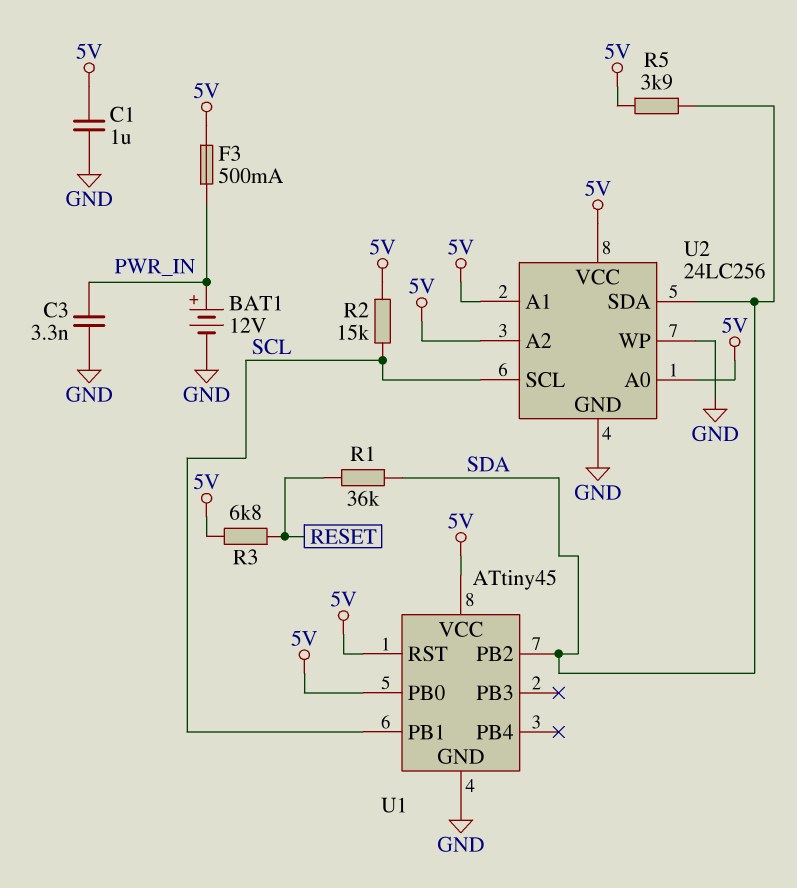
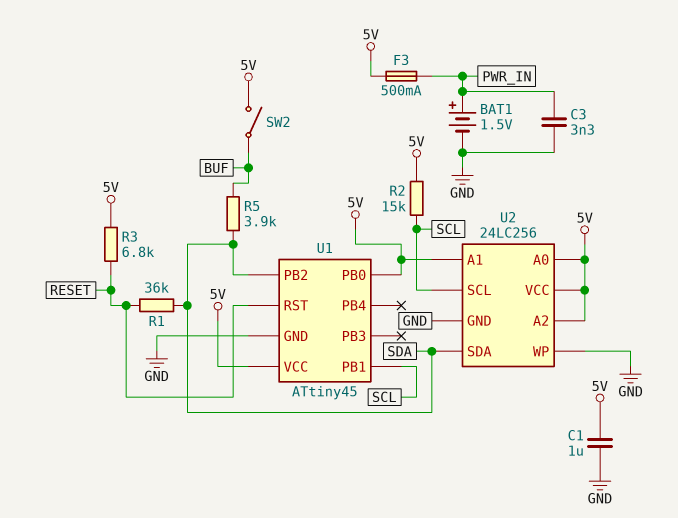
BAT1: 12V (plus PWR_IN, minus GND) -> 1.5V (plus PWR_IN, minus GND)
R5: 3.9k (5V, SDA) -> 3.9k (BUF, SDA)
SW2: none -> switch (5V, BUF)
U1 pin RST: 5V -> RESET

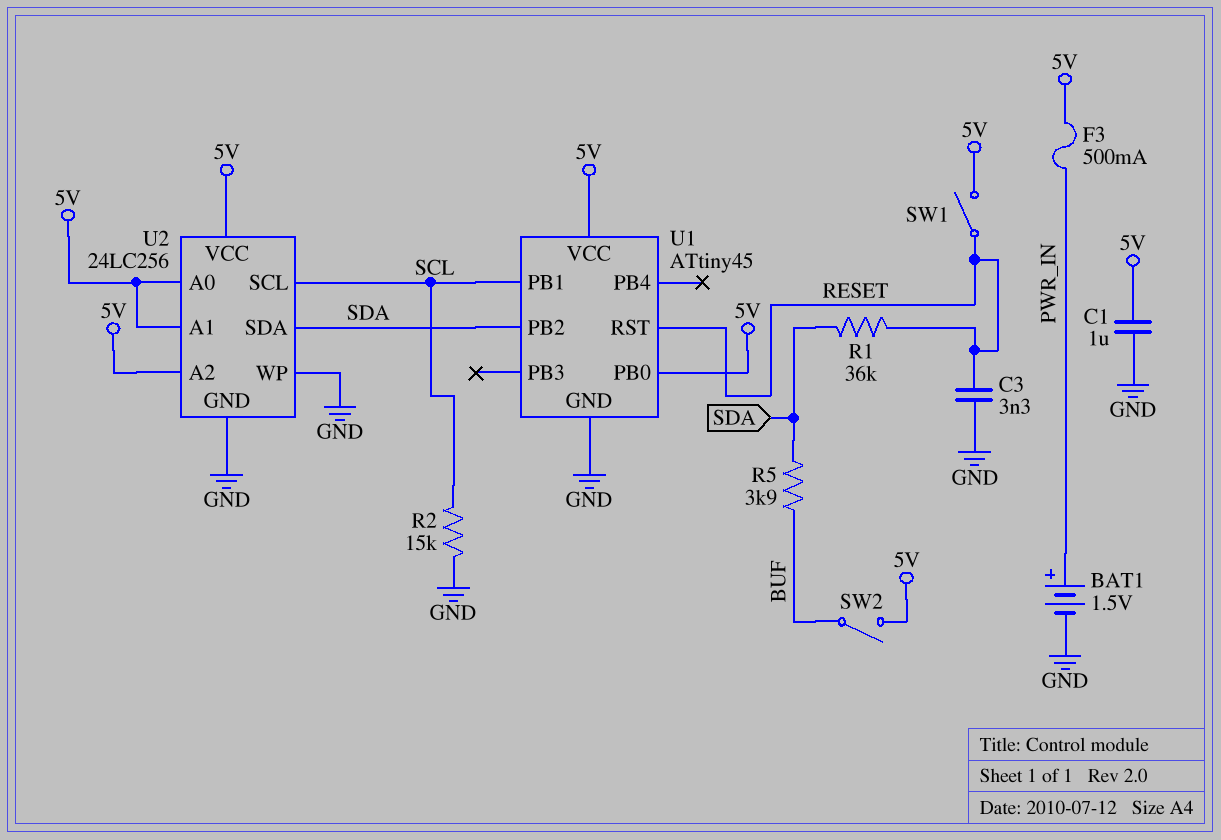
C3: 3.3nF (GND, PWR_IN) -> 3.3nF (GND, RESET)
R2: 15k (5V, SCL) -> 15k (GND, SCL)
R3: 6.8k (5V, RESET) -> none
SW1: none -> switch (5V, RESET)

